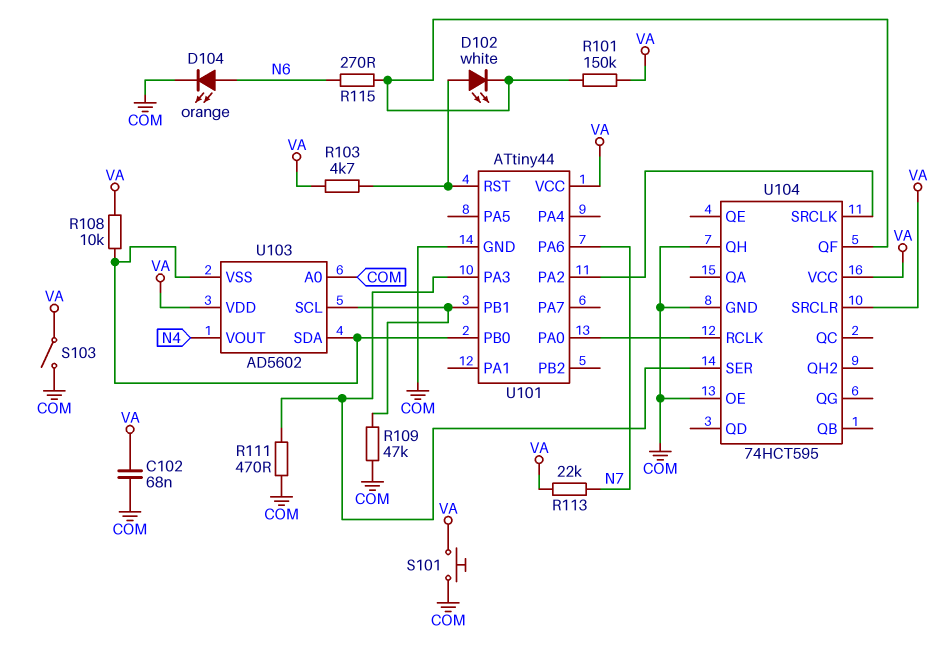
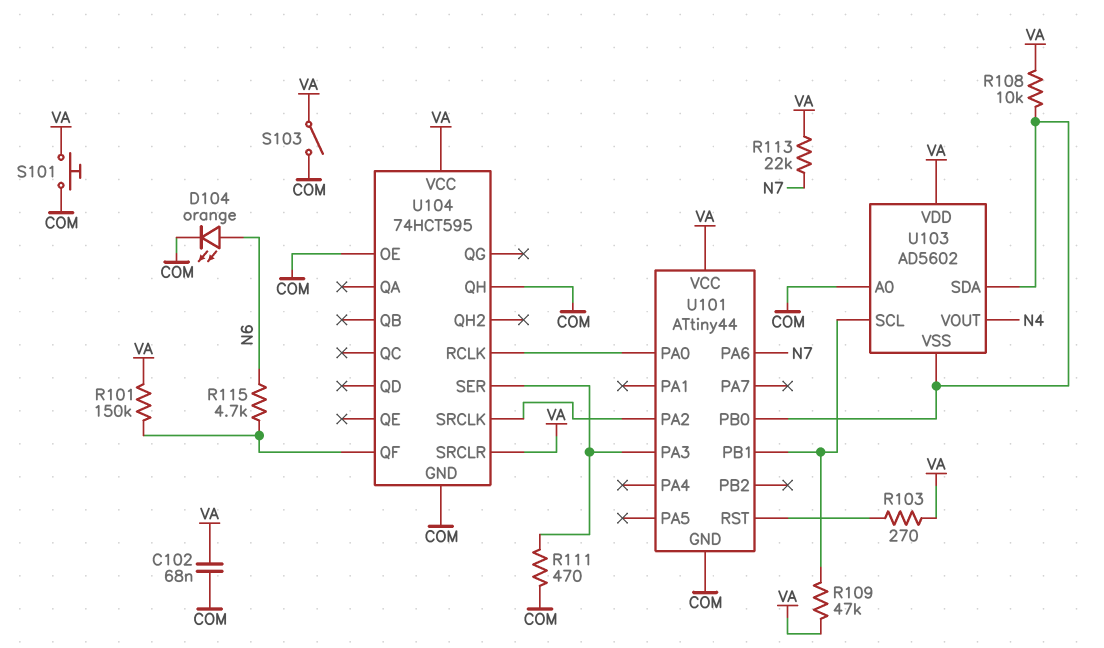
D102: LED white (A U101/RST, K U104/QF) -> none
R103: 4.7k (U101/RST, VA) -> 270 (U101/RST, VA)
R109: 47k (COM, U101/PB1) -> 47k (U101/PB1, VA)
R115: 270 (N6, U104/QF) -> 4.7k (N6, U104/QF)

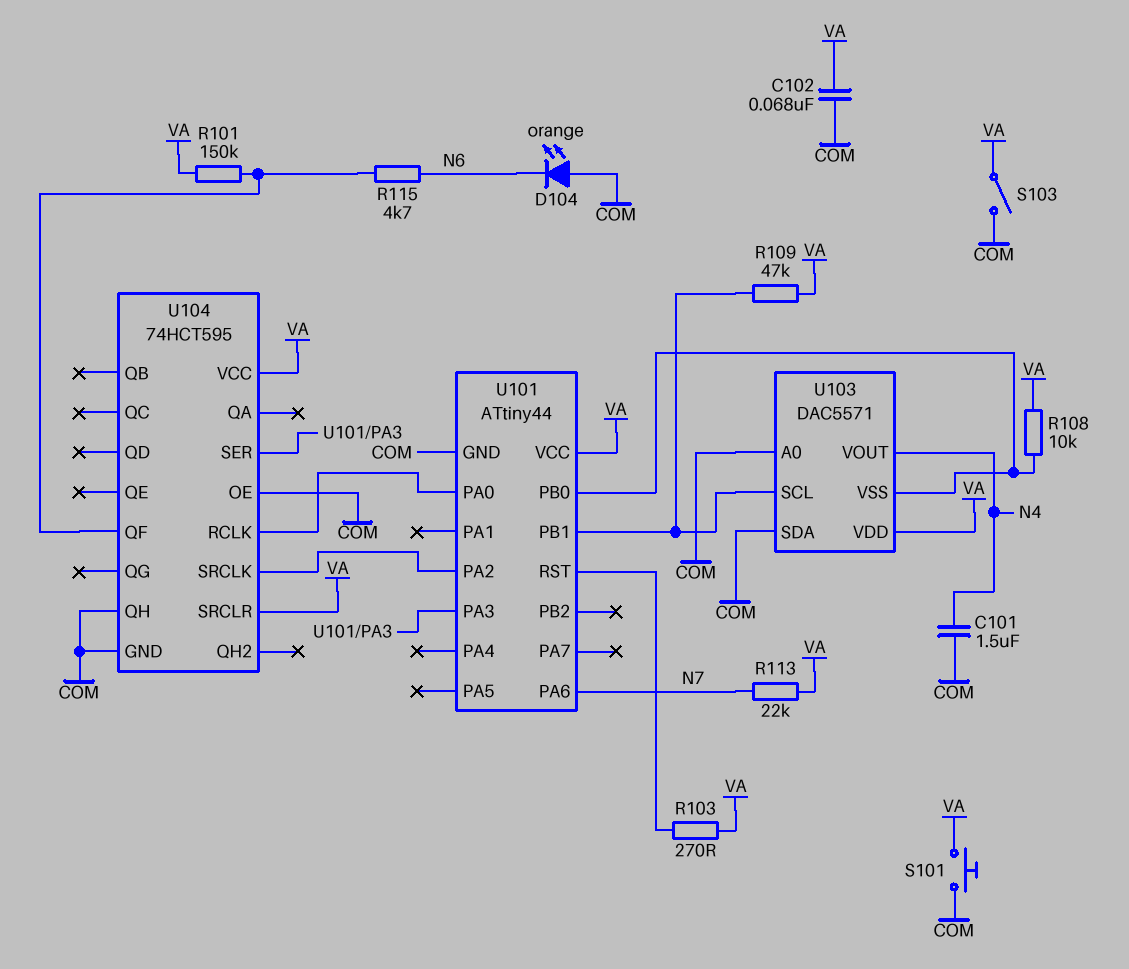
C101: none -> 1.5uF (COM, N4)
D104: LED orange (A N6, K COM) -> LED orange (A COM, K N6)
R111: 470 (COM, U101/PA3) -> none
U103: AD5602 -> DAC5571
U103 pin SDA: U101/PB0 -> COM

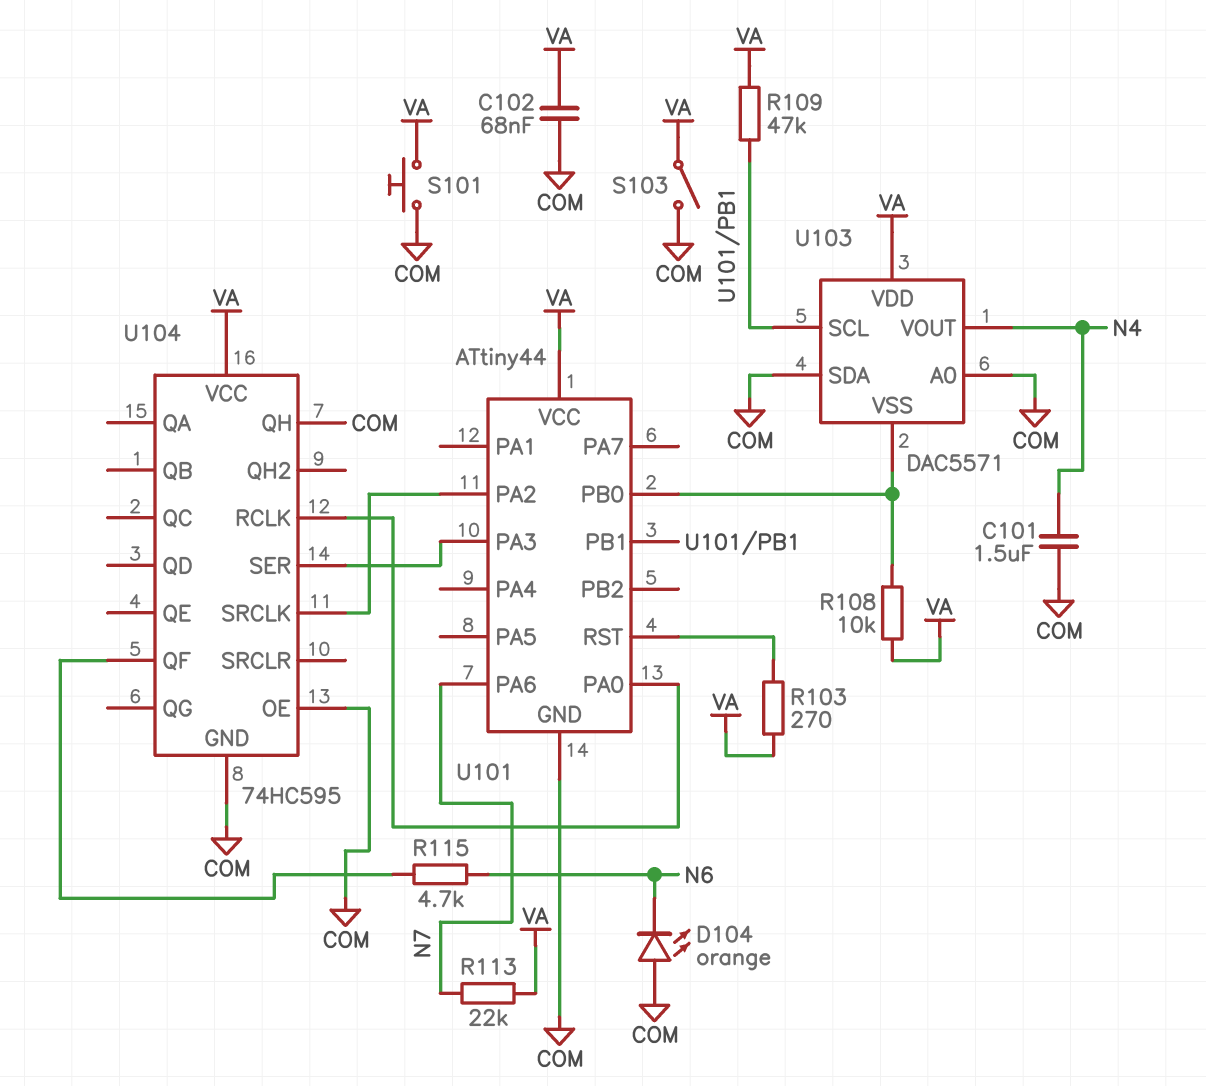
R101: 150k (U104/QF, VA) -> none
U104: 74HCT595 -> 74HC595
U104 pin SRCLR: VA -> none

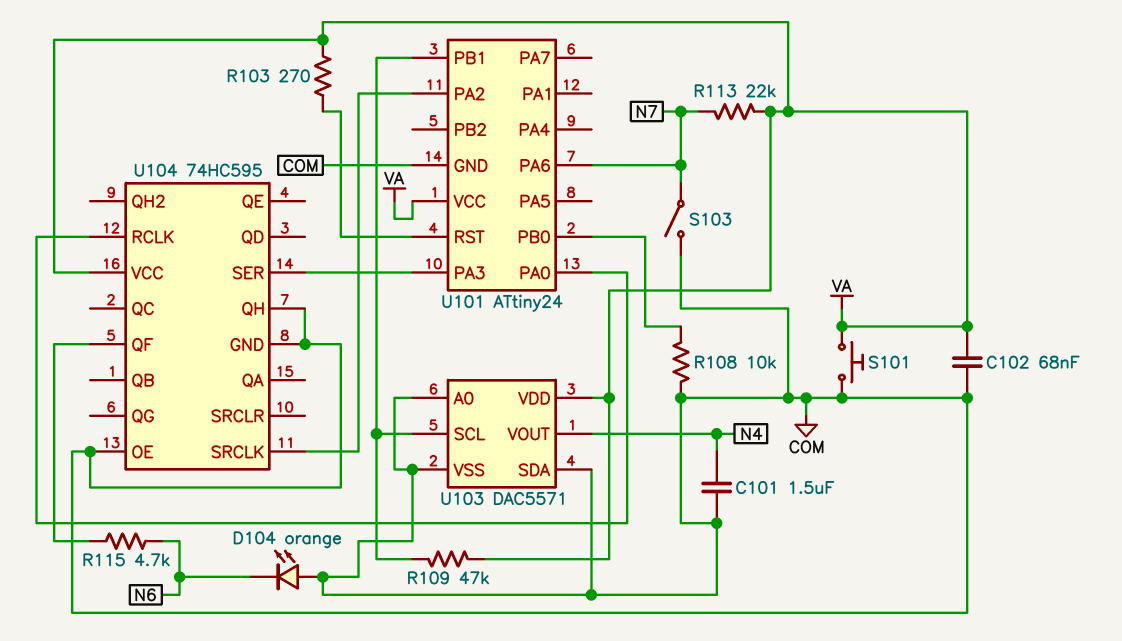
R108: 10k (U101/PB0, VA) -> 10k (COM, U101/PB0)
S103: switch (COM, VA) -> switch (COM, N7)
U101: ATtiny44 -> ATtiny24
U103 pin VSS: U101/PB0 -> COM

